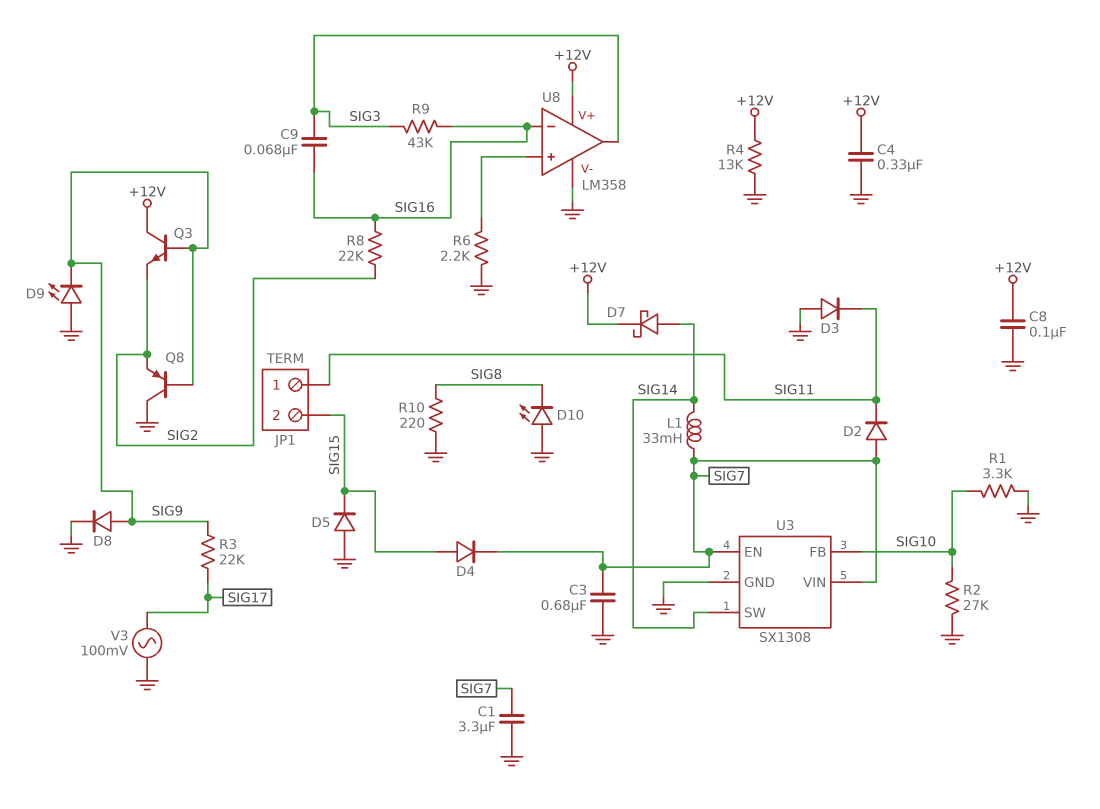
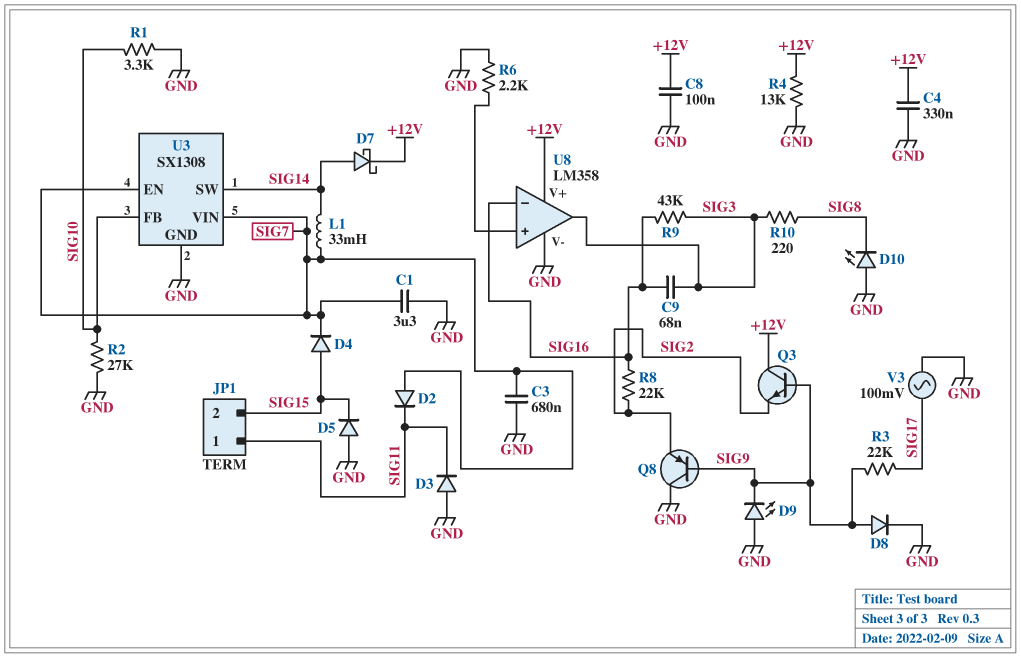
R10: 220 (GND, SIG8) -> 220 (SIG3, SIG8)

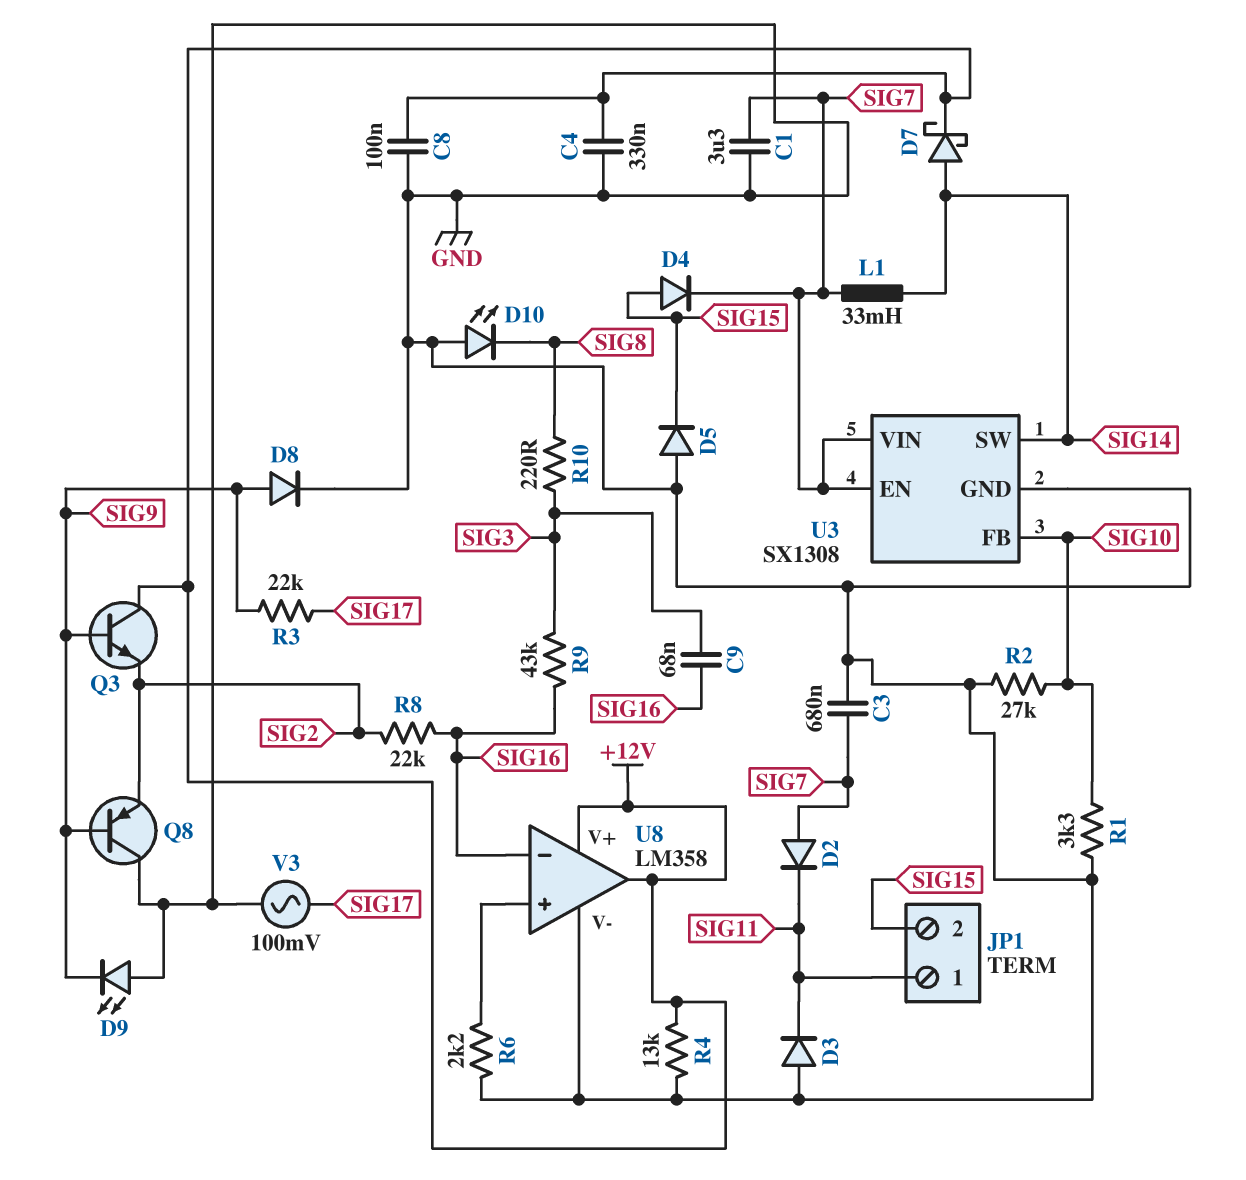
U8 pin out: SIG3 -> +12V

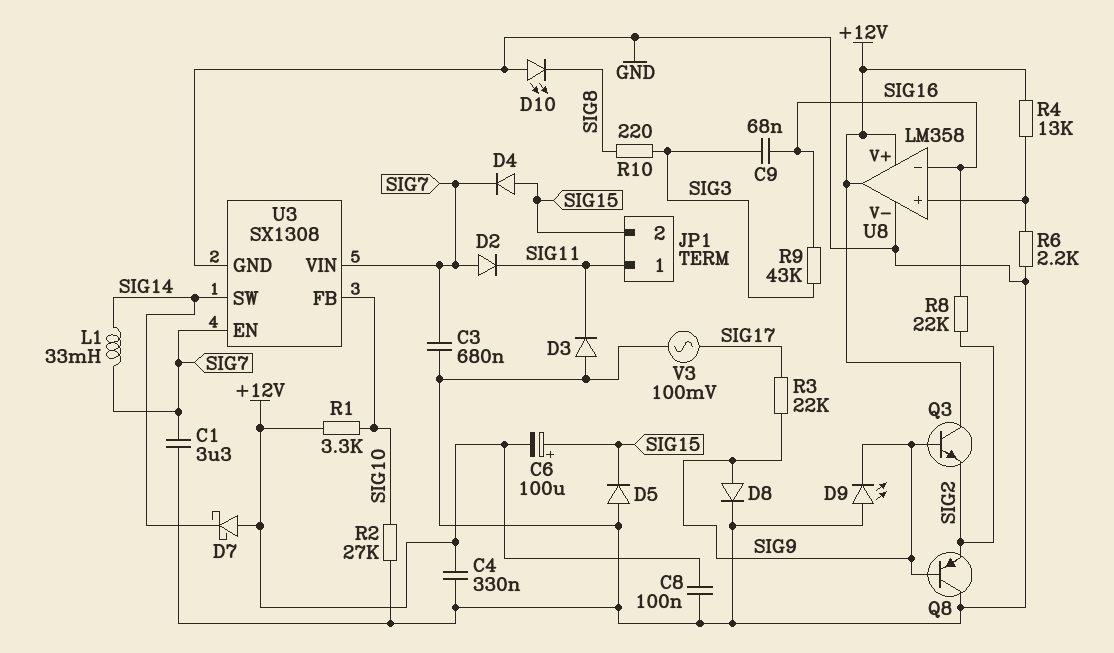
C6: none -> 100uF (plus SIG15, minus +12V)
D7: schottky (A SIG14, K +12V) -> schottky (A +12V, K SIG14)
R1: 3.3k (GND, SIG10) -> 3.3k (+12V, SIG10)
R4: 13k (+12V, GND) -> 13k (+12V, U8/in+)

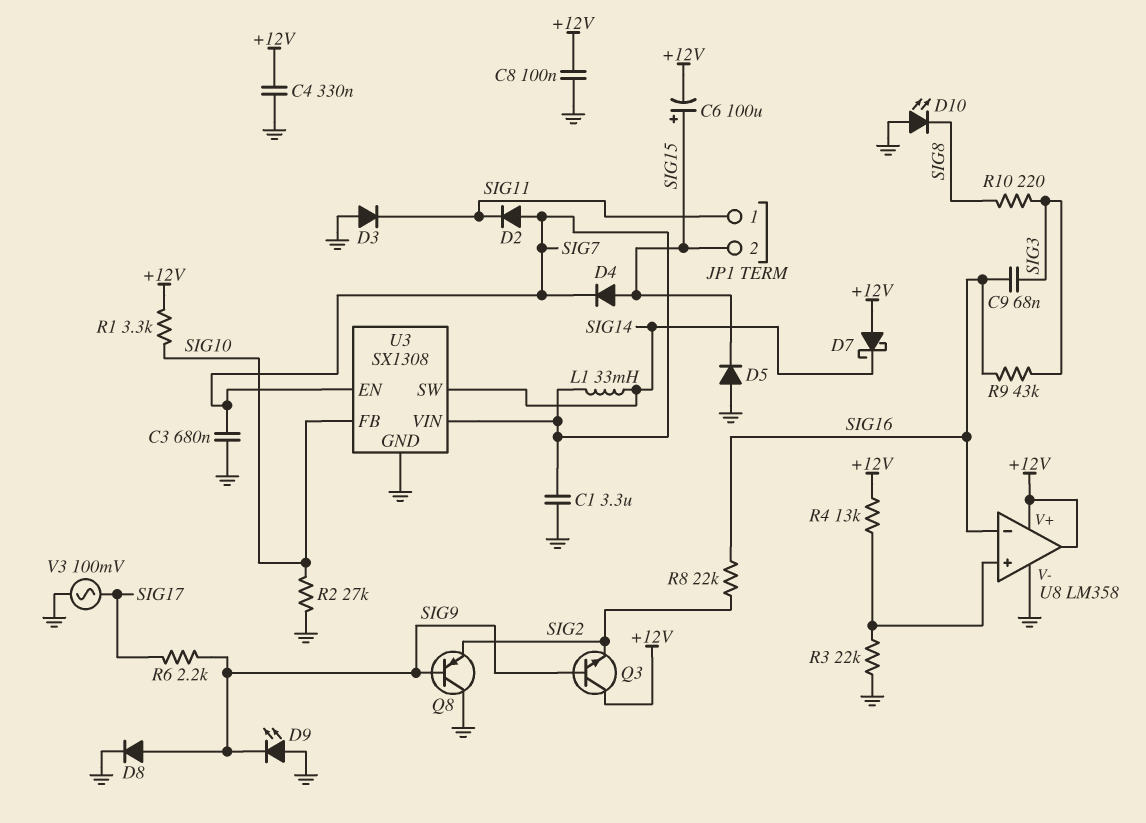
R3: 22k (SIG9, SIG17) -> 22k (GND, U8/in+)
R6: 2.2k (GND, U8/in+) -> 2.2k (SIG9, SIG17)

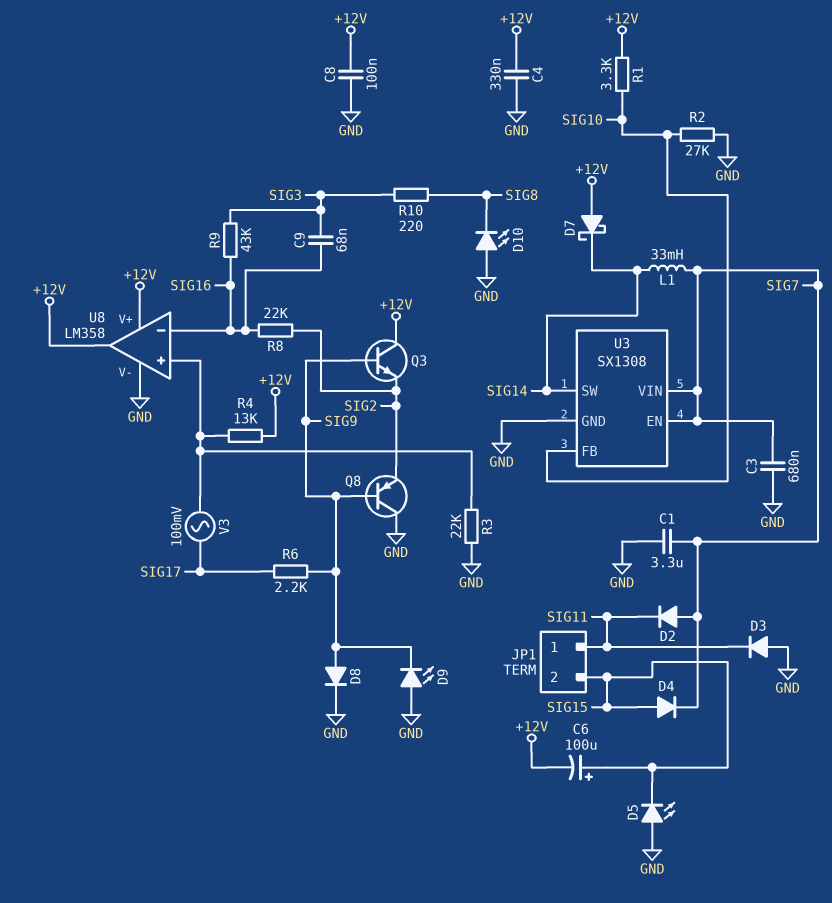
D5: diode (A GND, K SIG15) -> LED (A GND, K SIG15)
V3: AC 100mV (GND, SIG17) -> AC 100mV (SIG17, U8/in+)

